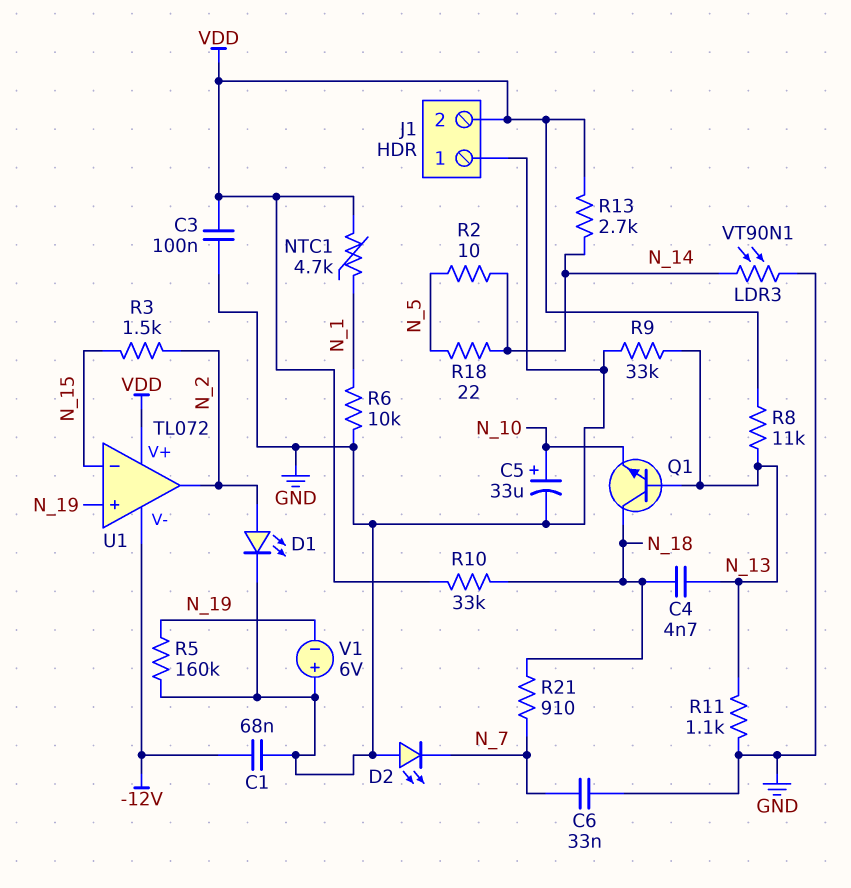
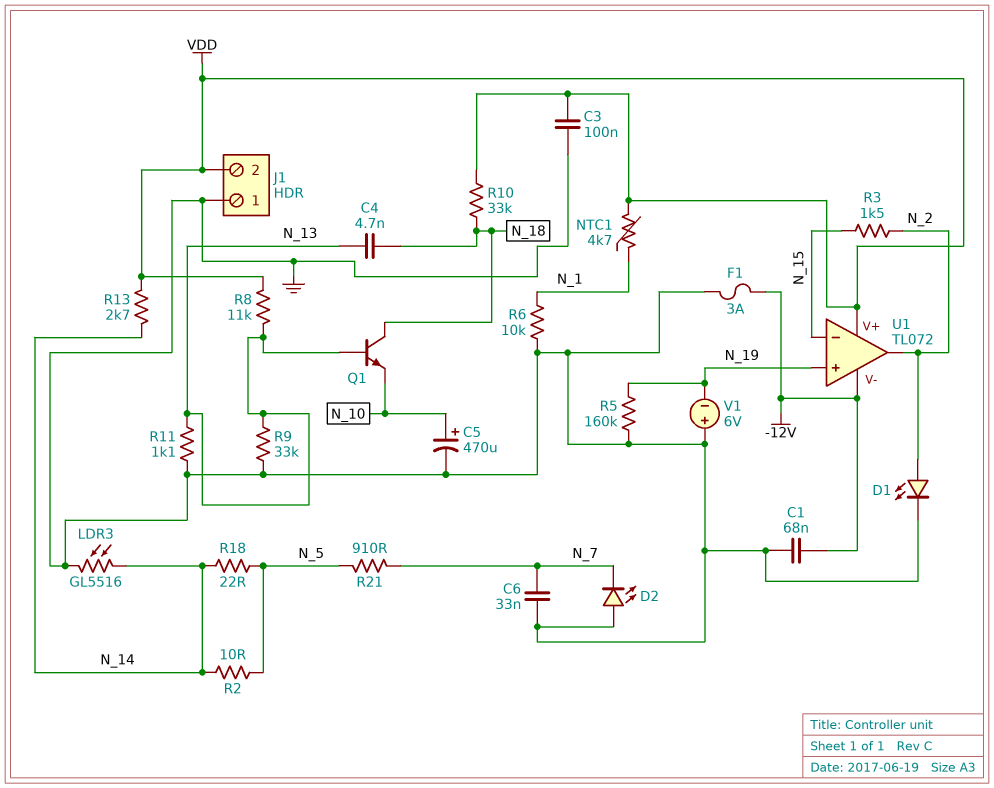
C5: 33uF (plus N_10, minus GND) -> 470uF (plus N_10, minus GND)
F1: none -> 3A (-12V, GND)
LDR3: VT90N1 (GND, N_14) -> GL5516 (GND, N_14)
R21: 910 (N_7, N_18) -> 910 (N_5, N_7)

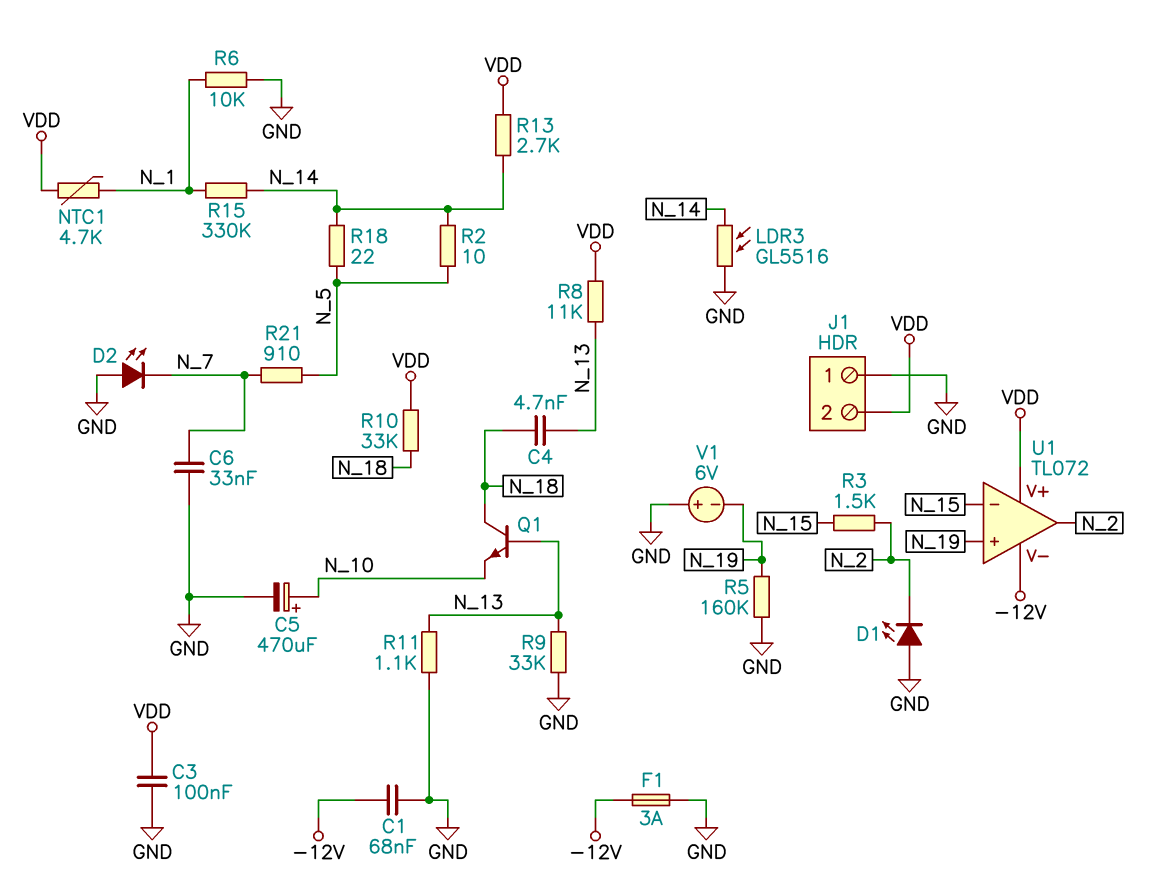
D1: LED (A N_2, K GND) -> LED (A GND, K N_2)
R15: none -> 330k (N_1, N_14)

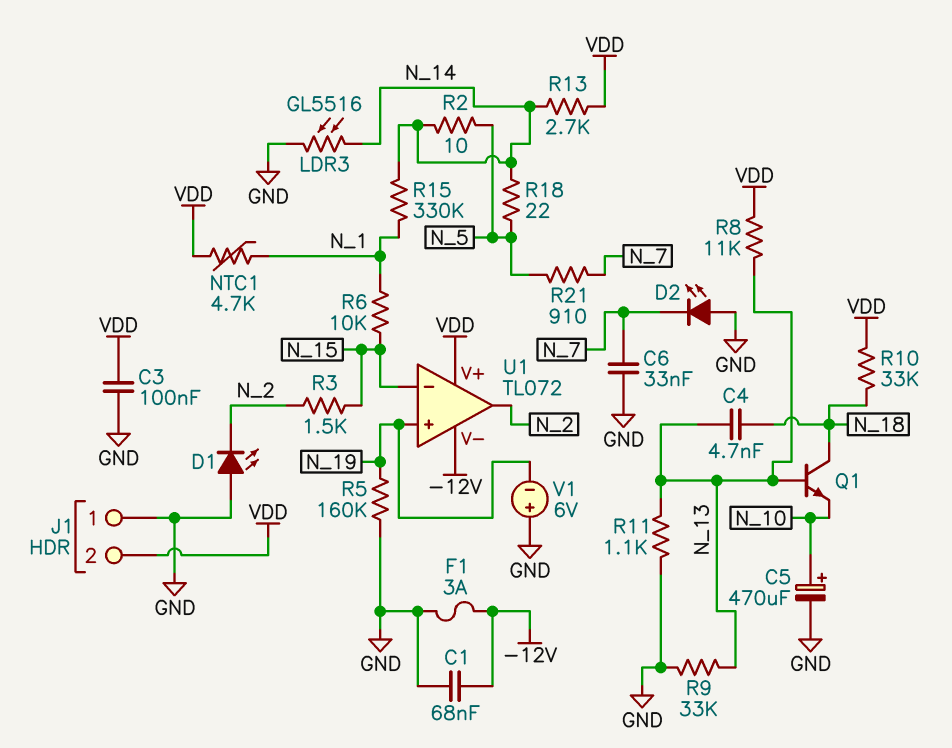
R6: 10k (GND, N_1) -> 10k (N_1, N_15)

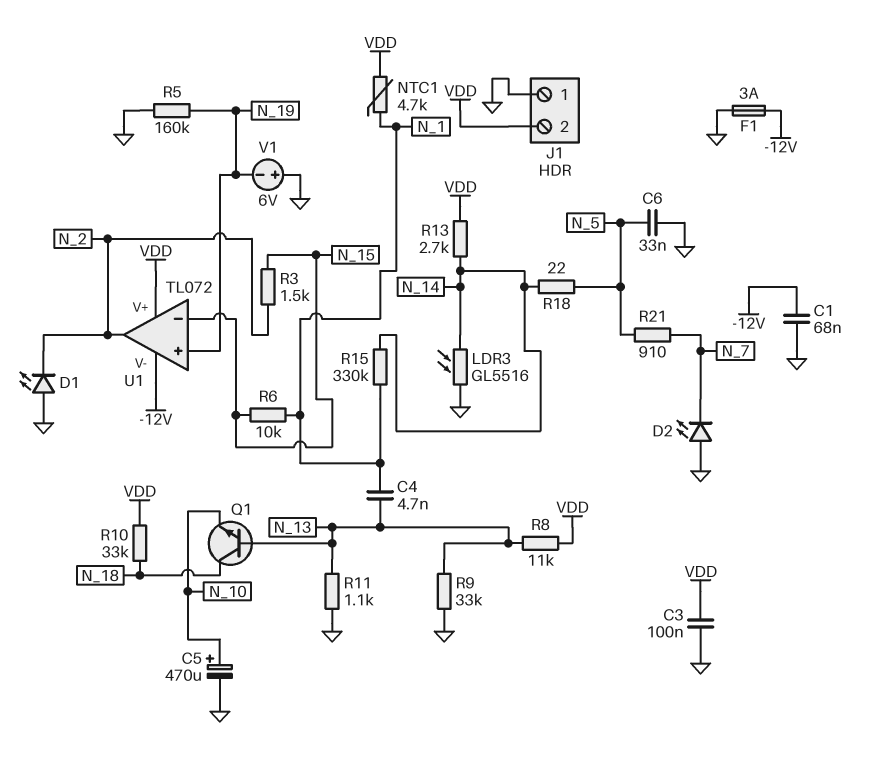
C4: 4.7nF (N_13, N_18) -> 4.7nF (N_1, N_13)
C6: 33nF (GND, N_7) -> 33nF (GND, N_5)
R2: 10 (N_5, N_14) -> none

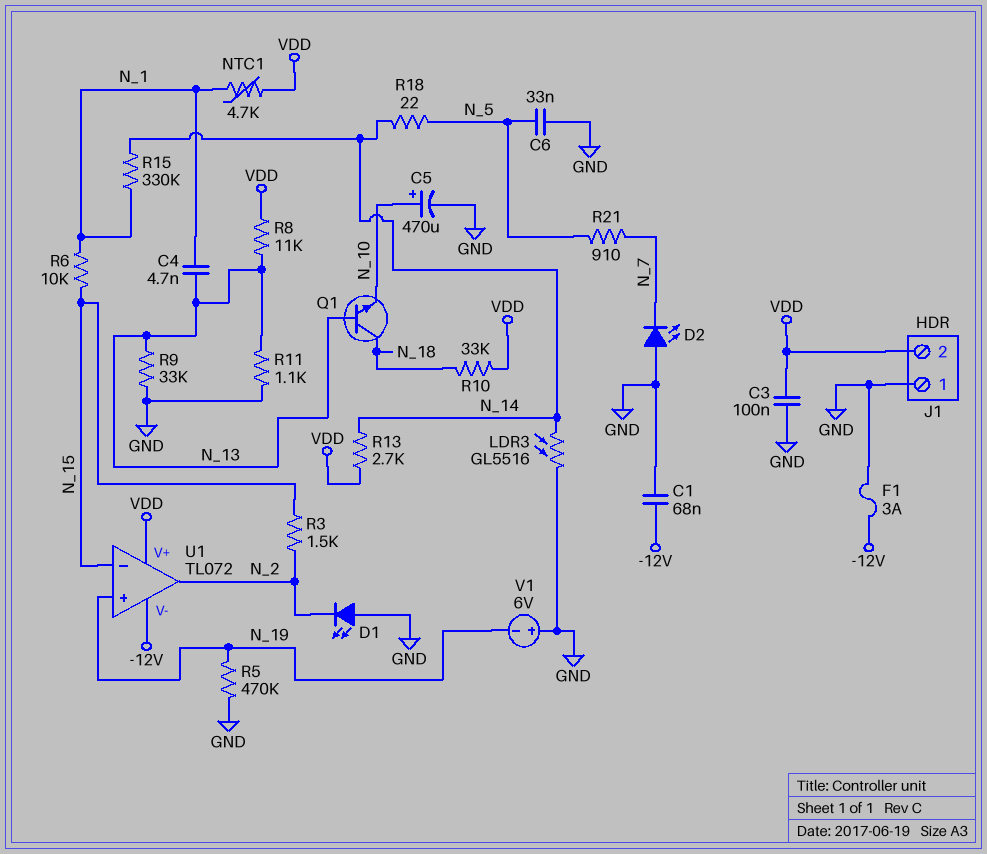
R5: 160k (GND, N_19) -> 470k (GND, N_19)

